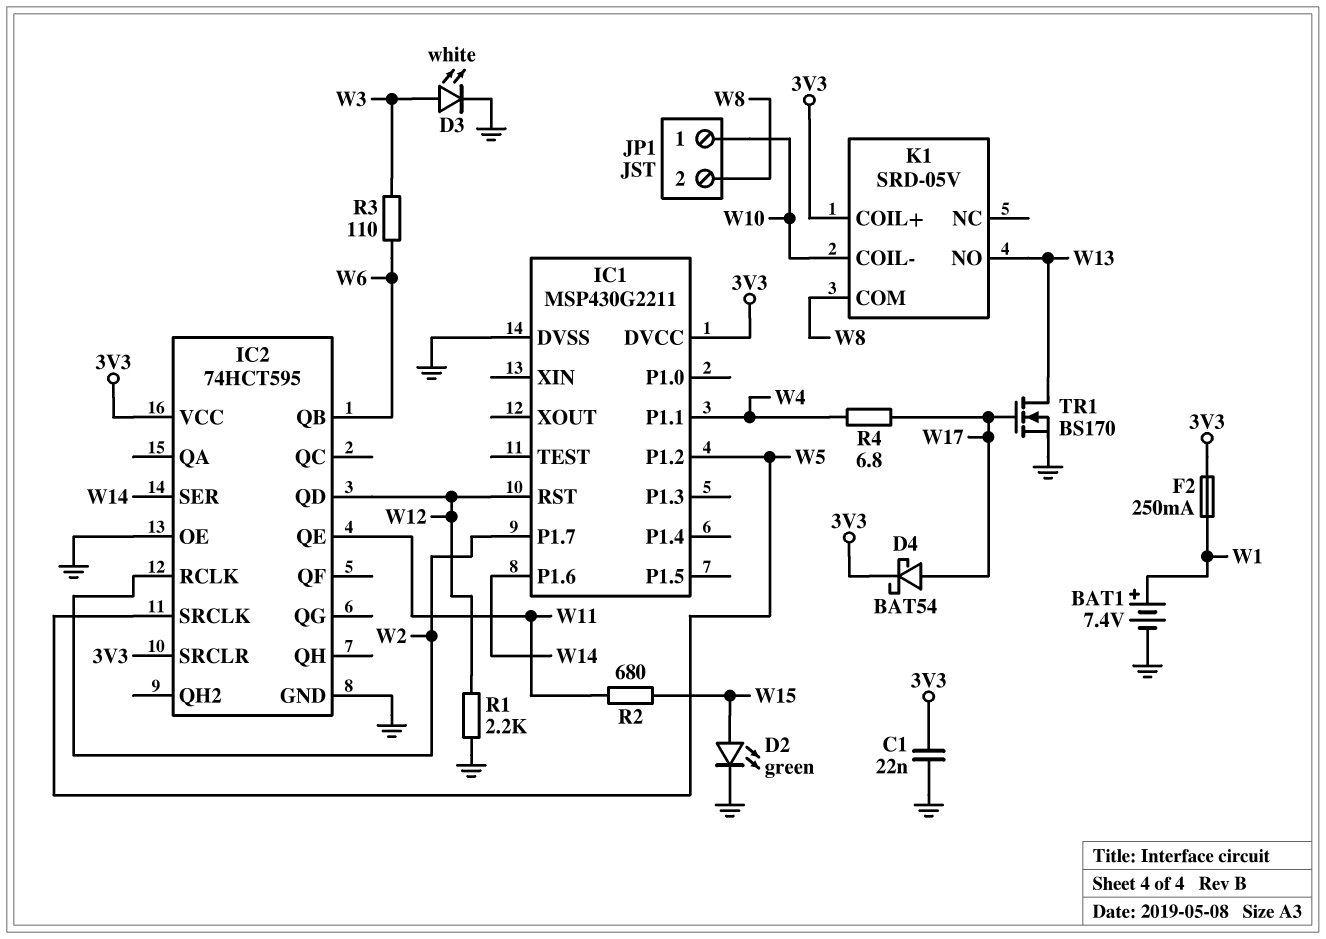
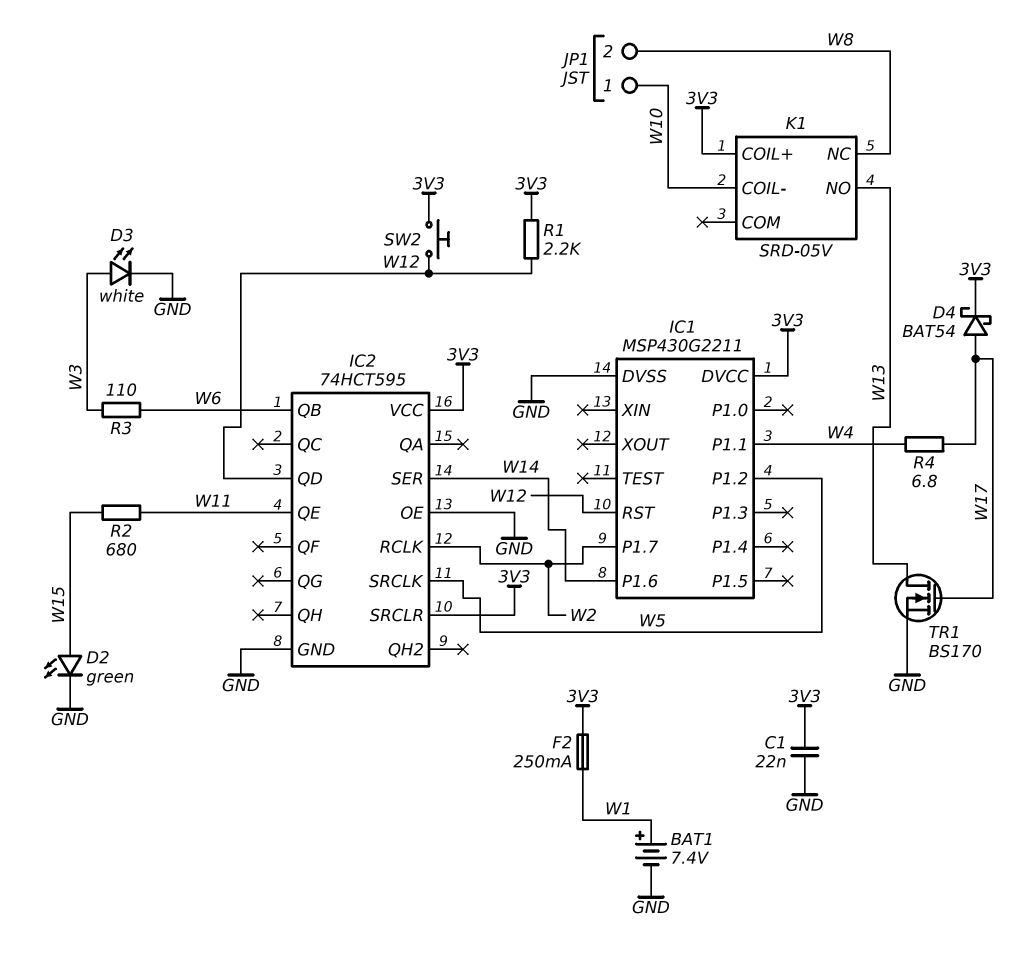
K1 pin COM: W8 -> none
K1 pin NC: none -> W8
R1: 2.2k (GND, W12) -> 2.2k (3V3, W12)
SW2: none -> button (3V3, W12)

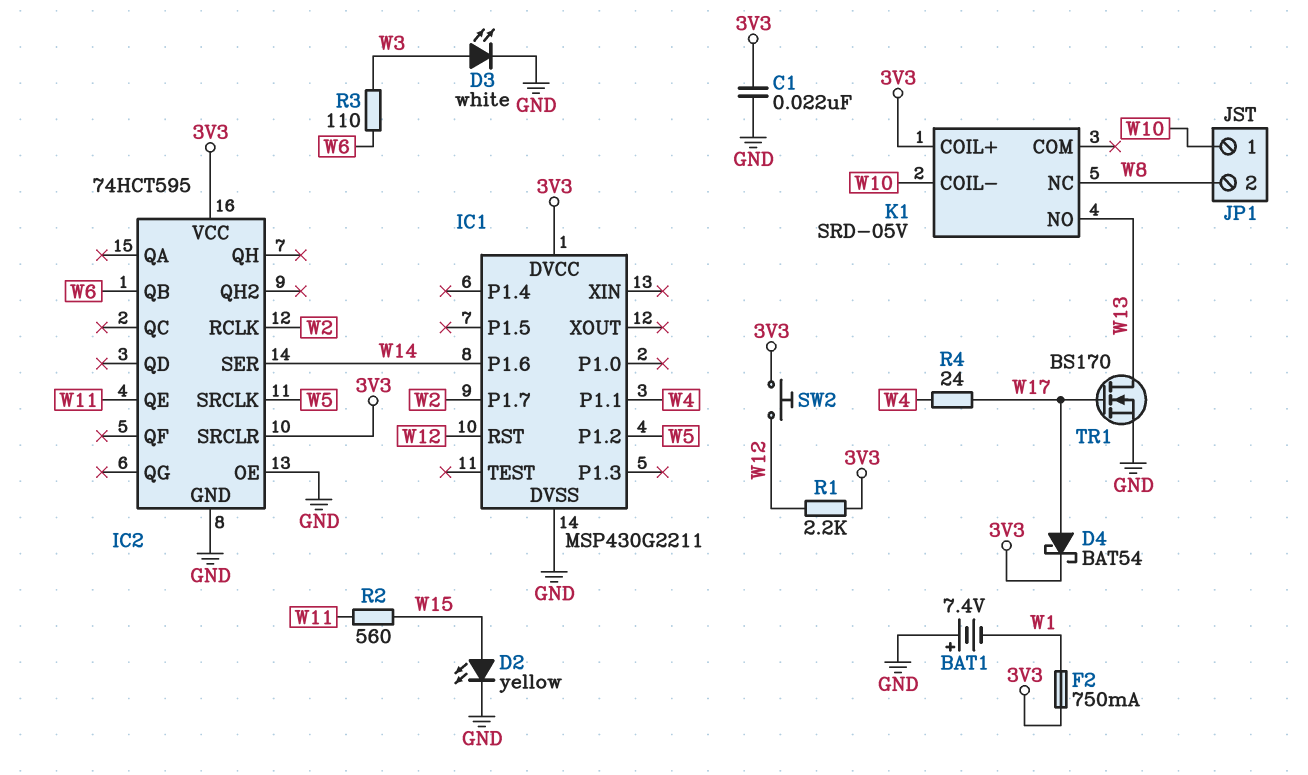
BAT1: 7.4V (plus W1, minus GND) -> 7.4V (plus GND, minus W1)
D2: LED green (A W15, K GND) -> LED yellow (A W15, K GND)
F2: 250mA (3V3, W1) -> 750mA (3V3, W1)
IC2 pin QD: W12 -> none
R2: 680 (W11, W15) -> 560 (W11, W15)
R4: 6.8 (W4, W17) -> 24 (W4, W17)

